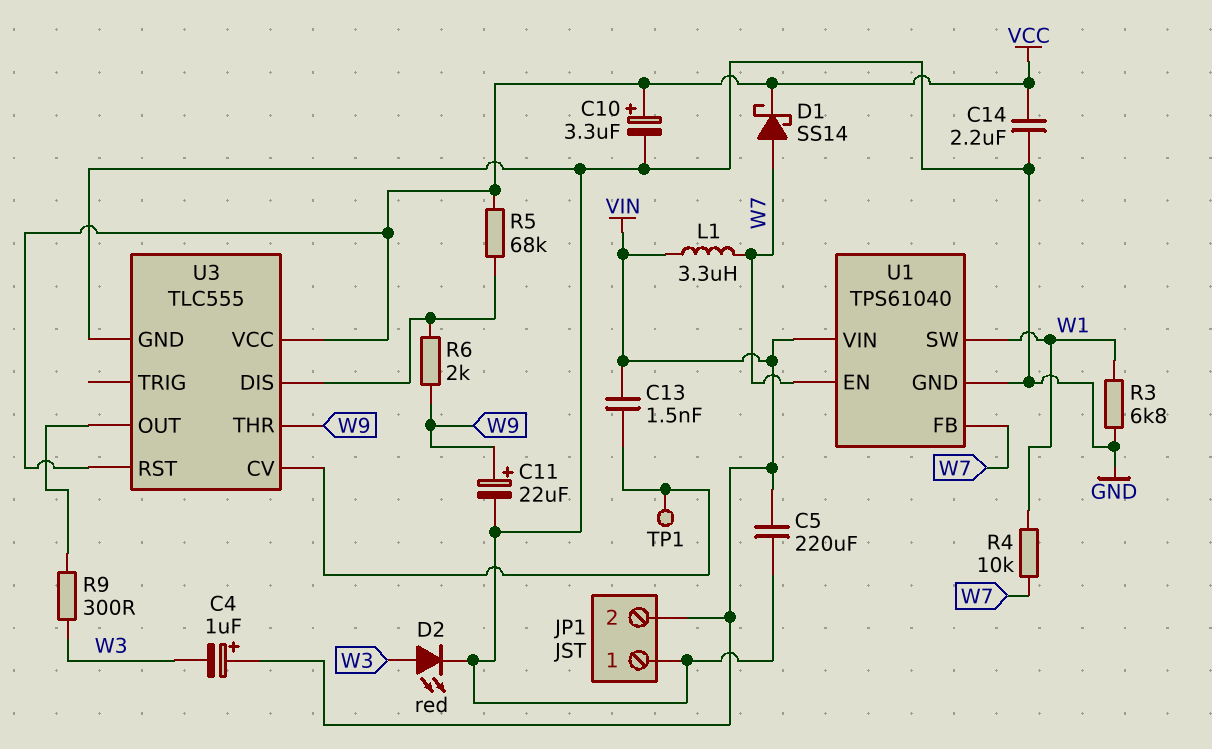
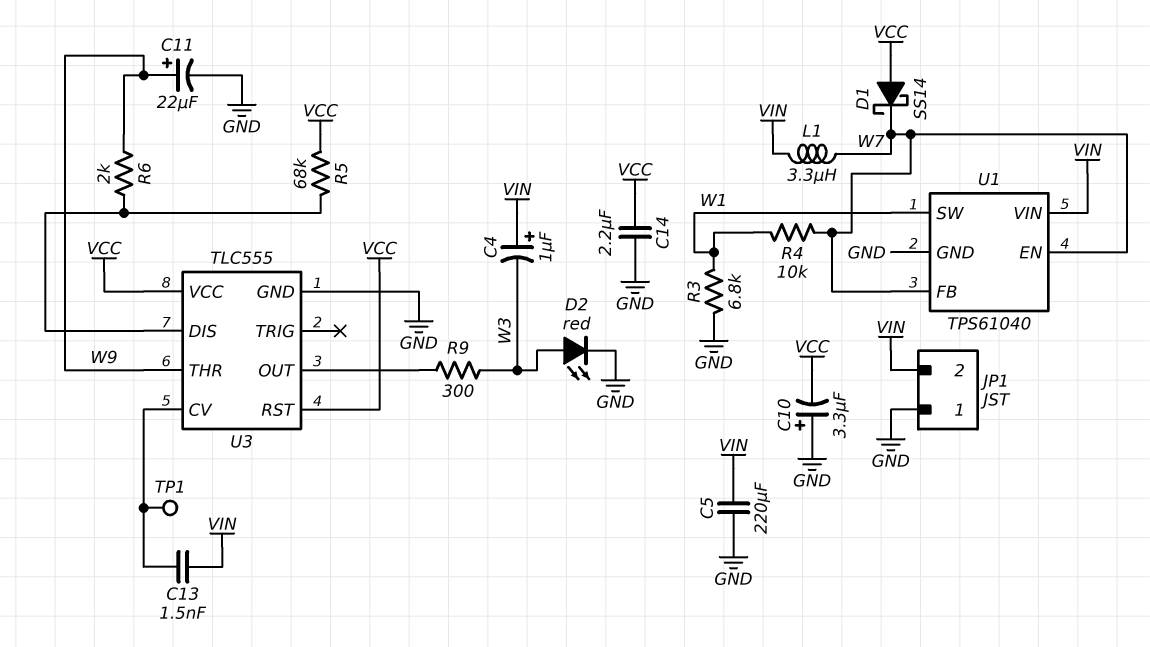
C10: 3.3uF (plus VCC, minus GND) -> 3.3uF (plus GND, minus VCC)
D1: schottky SS14 (A W7, K VCC) -> schottky SS14 (A VCC, K W7)

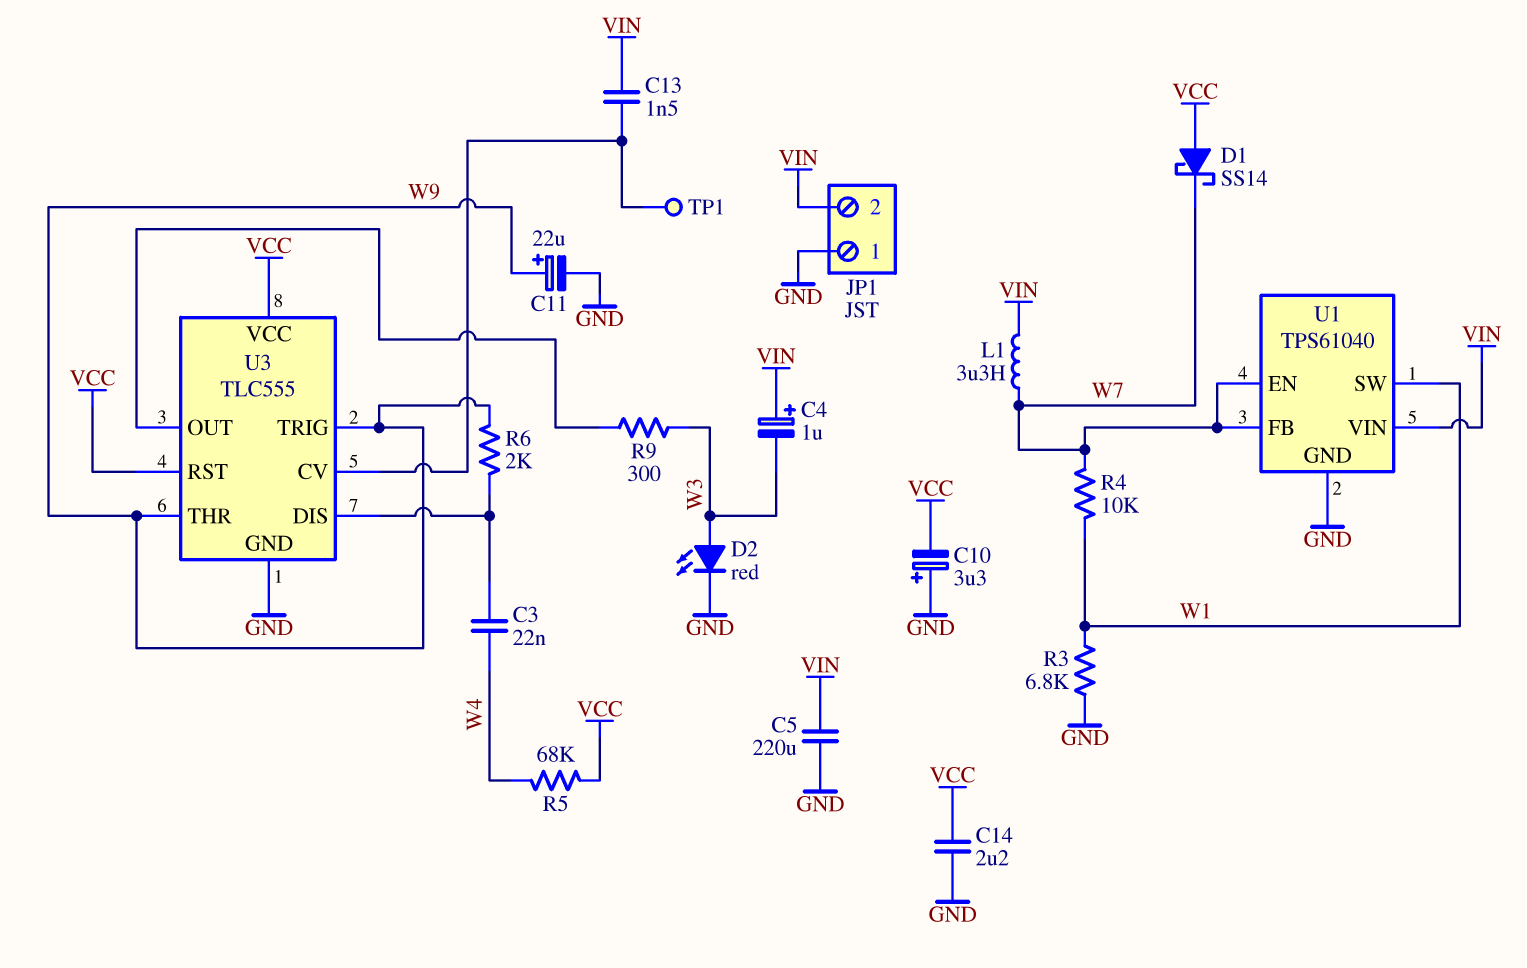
C3: none -> 22nF (U3/DIS, W4)
R5: 68k (U3/DIS, VCC) -> 68k (VCC, W4)
U3 pin TRIG: none -> W9

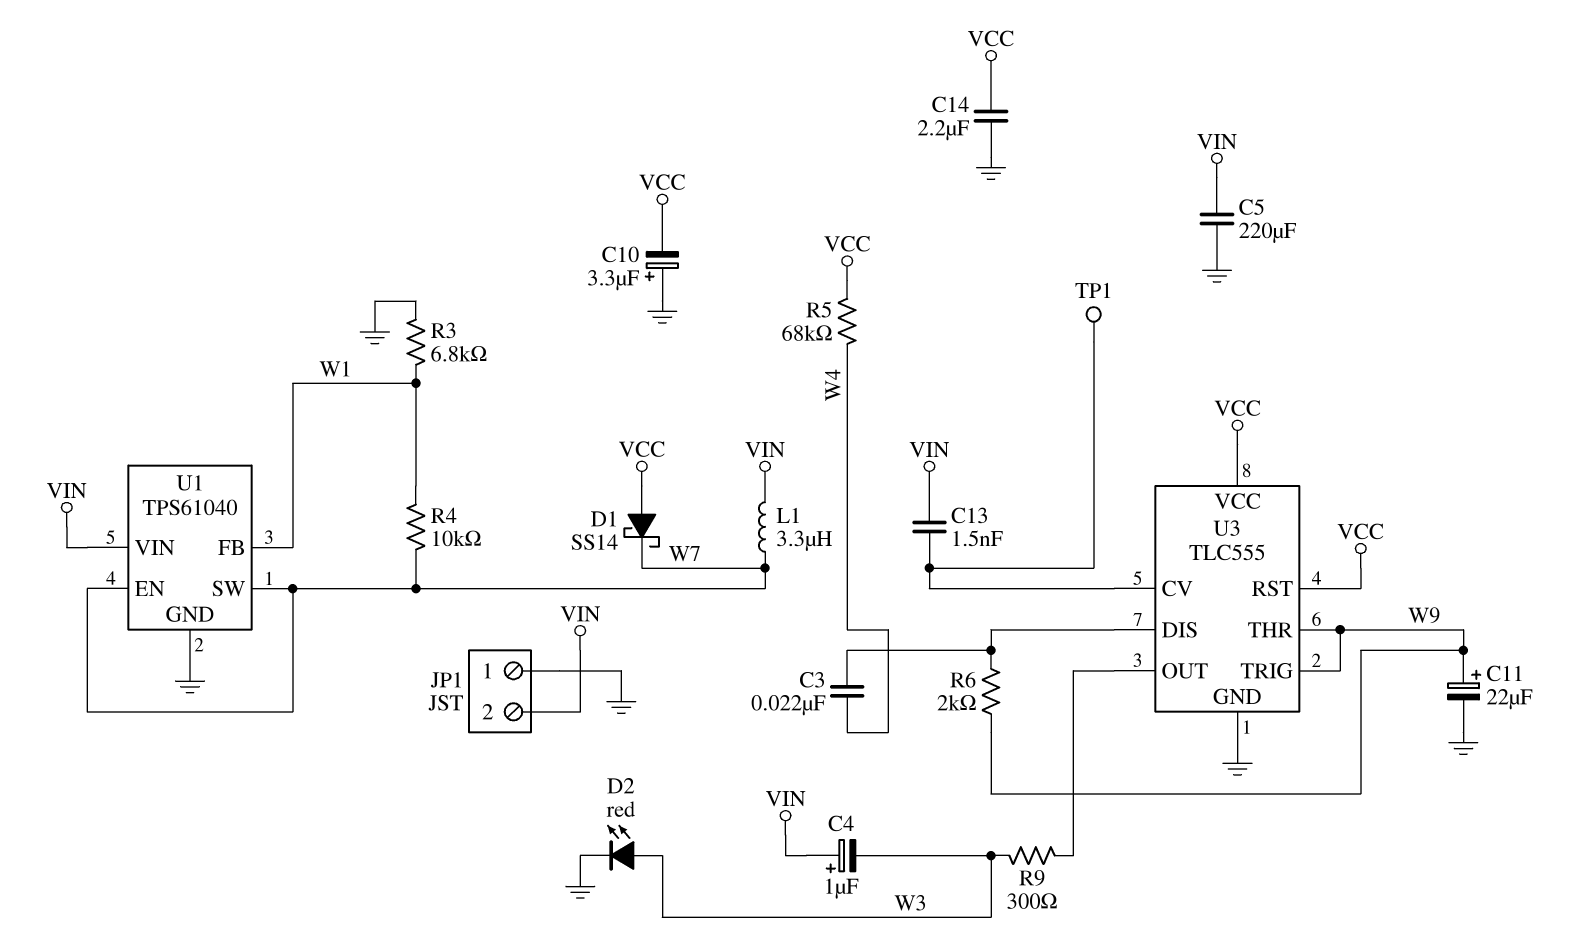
U1 pin FB: W7 -> W1
U1 pin SW: W1 -> W7

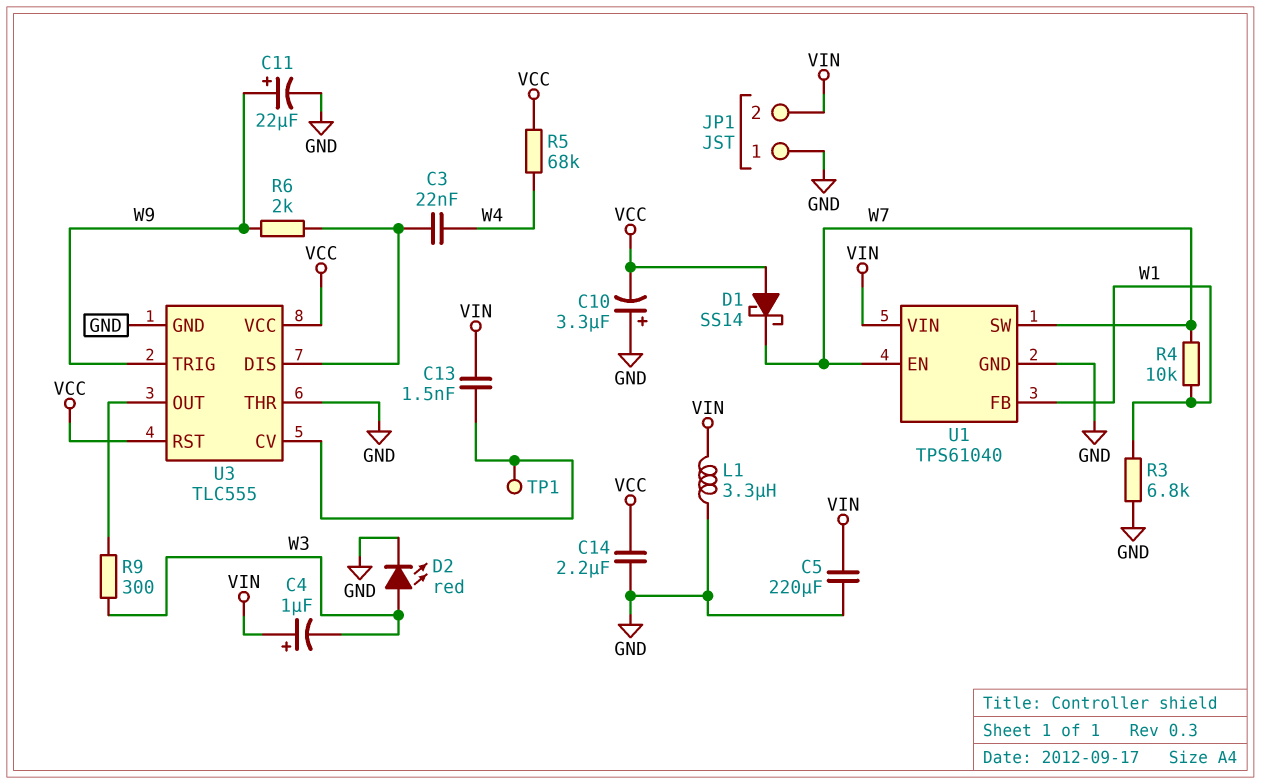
L1: 3.3uH (VIN, W7) -> 3.3uH (GND, VIN)
U3 pin THR: W9 -> GND

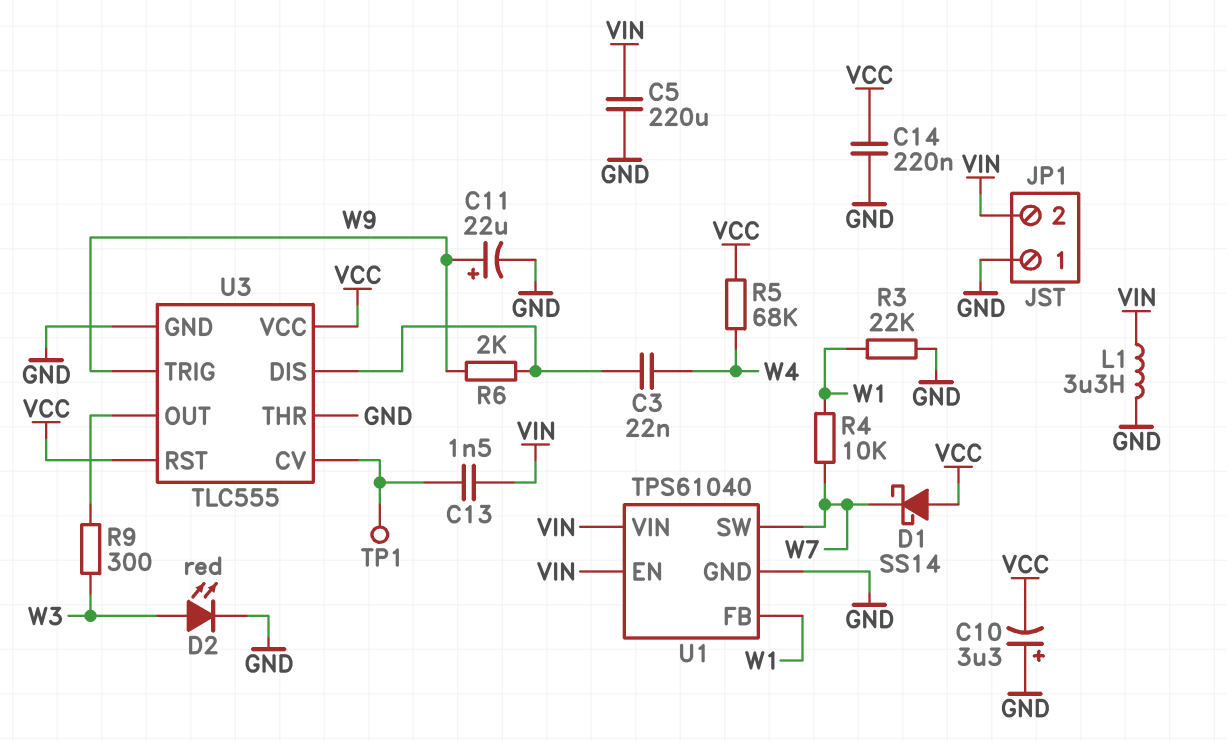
C4: 1uF (plus VIN, minus W3) -> none
C14: 2.2uF (GND, VCC) -> 220nF (GND, VCC)
R3: 6.8k (GND, W1) -> 22k (GND, W1)
U1 pin EN: W7 -> VIN

